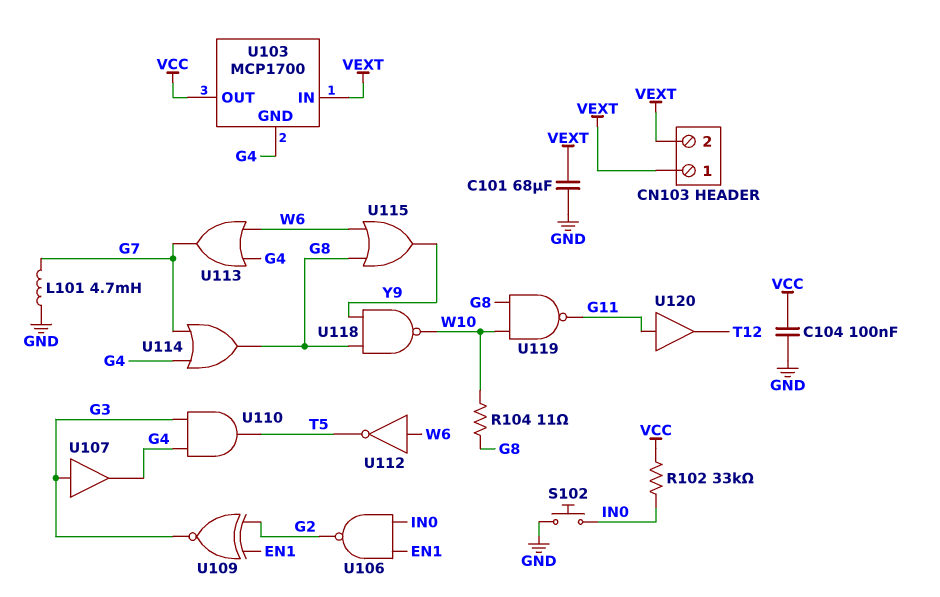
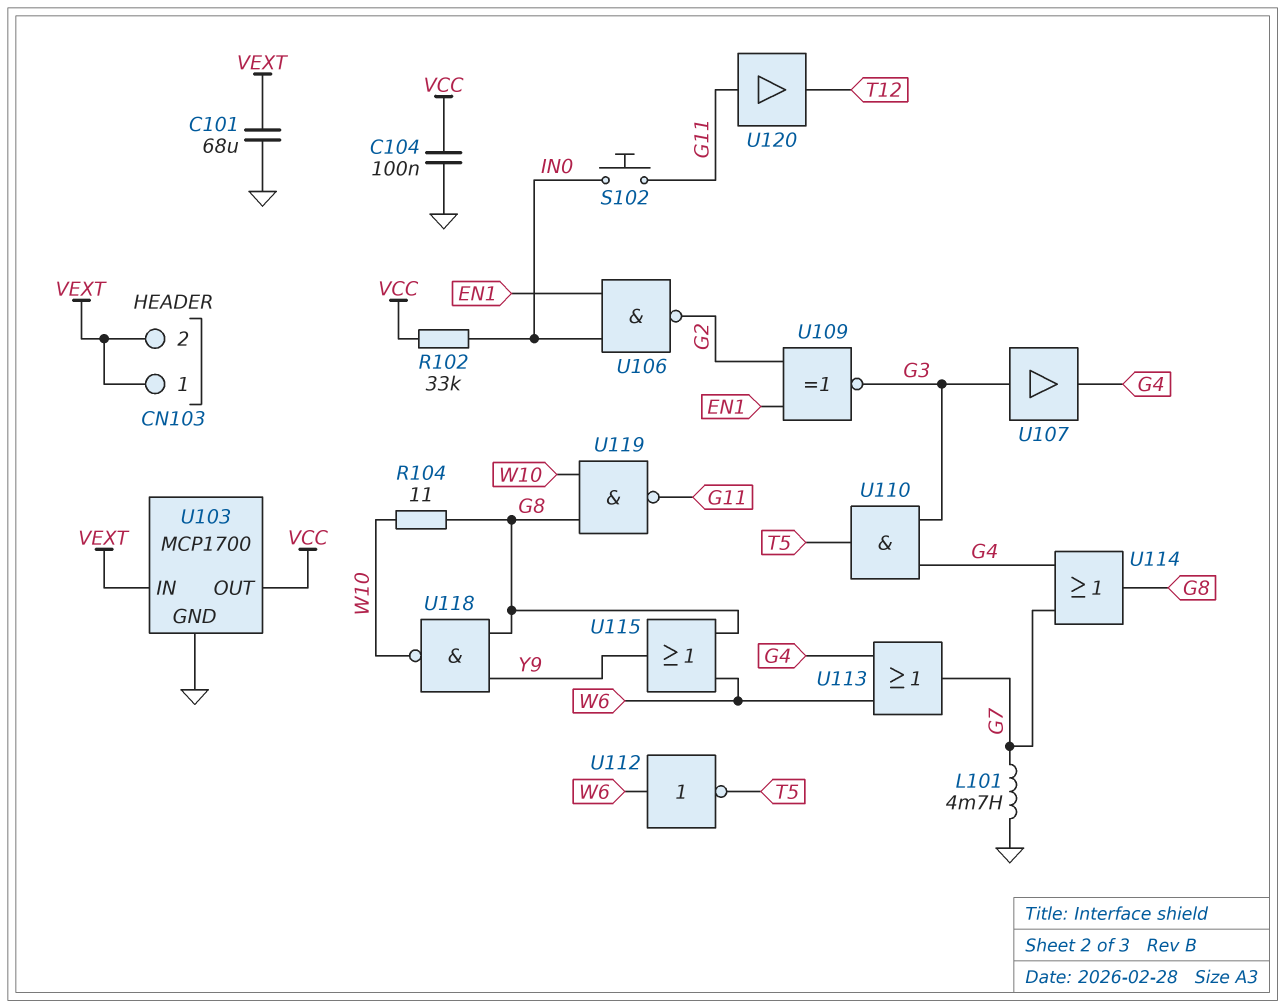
S102: button (GND, IN0) -> button (G11, IN0)
U103 pin GND: G4 -> GND

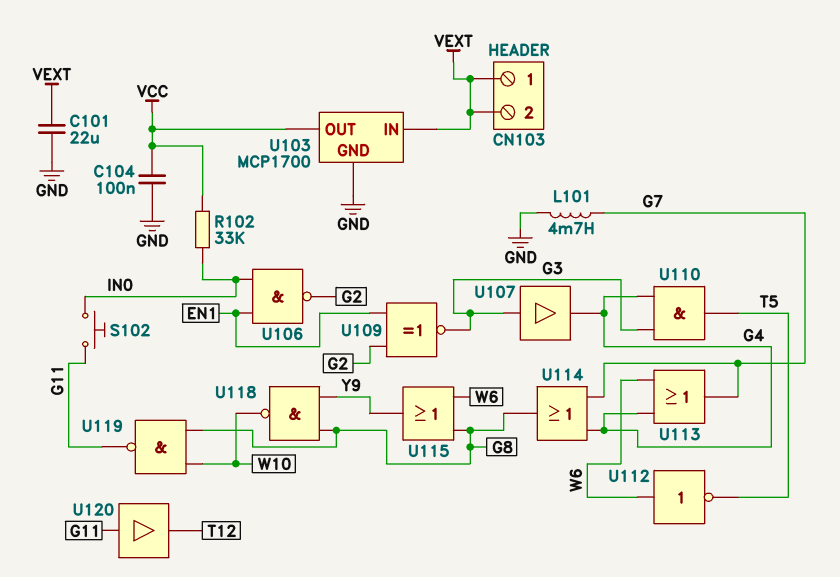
C101: 68uF (GND, VEXT) -> 22uF (GND, VEXT)
R104: 11 (G8, W10) -> none

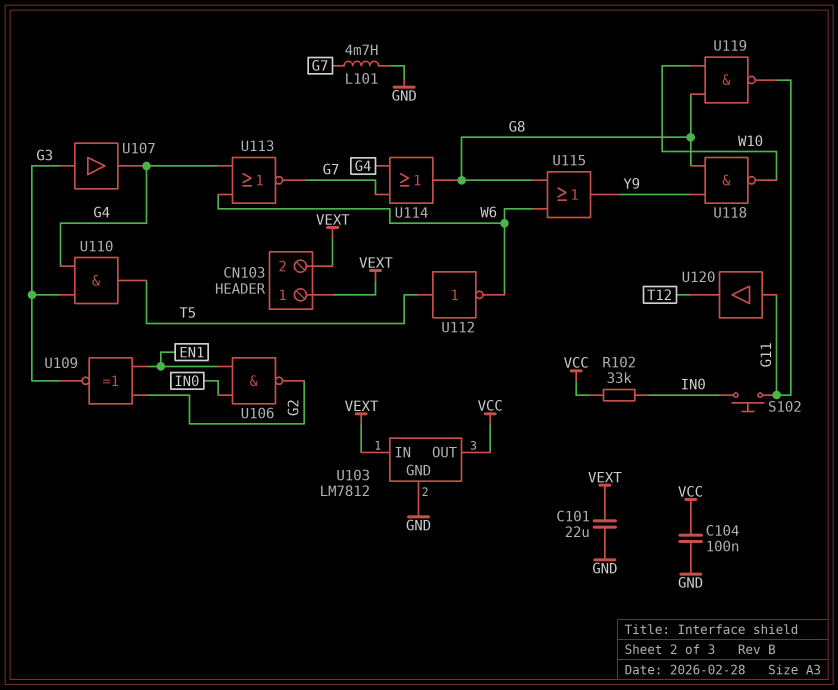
U103: MCP1700 -> LM7812
U112: NOT (in W6, out T5) -> NOT (in T5, out W6)
U113: OR (in G4, in W6, out G7) -> NOR (in G4, in W6, out G7)

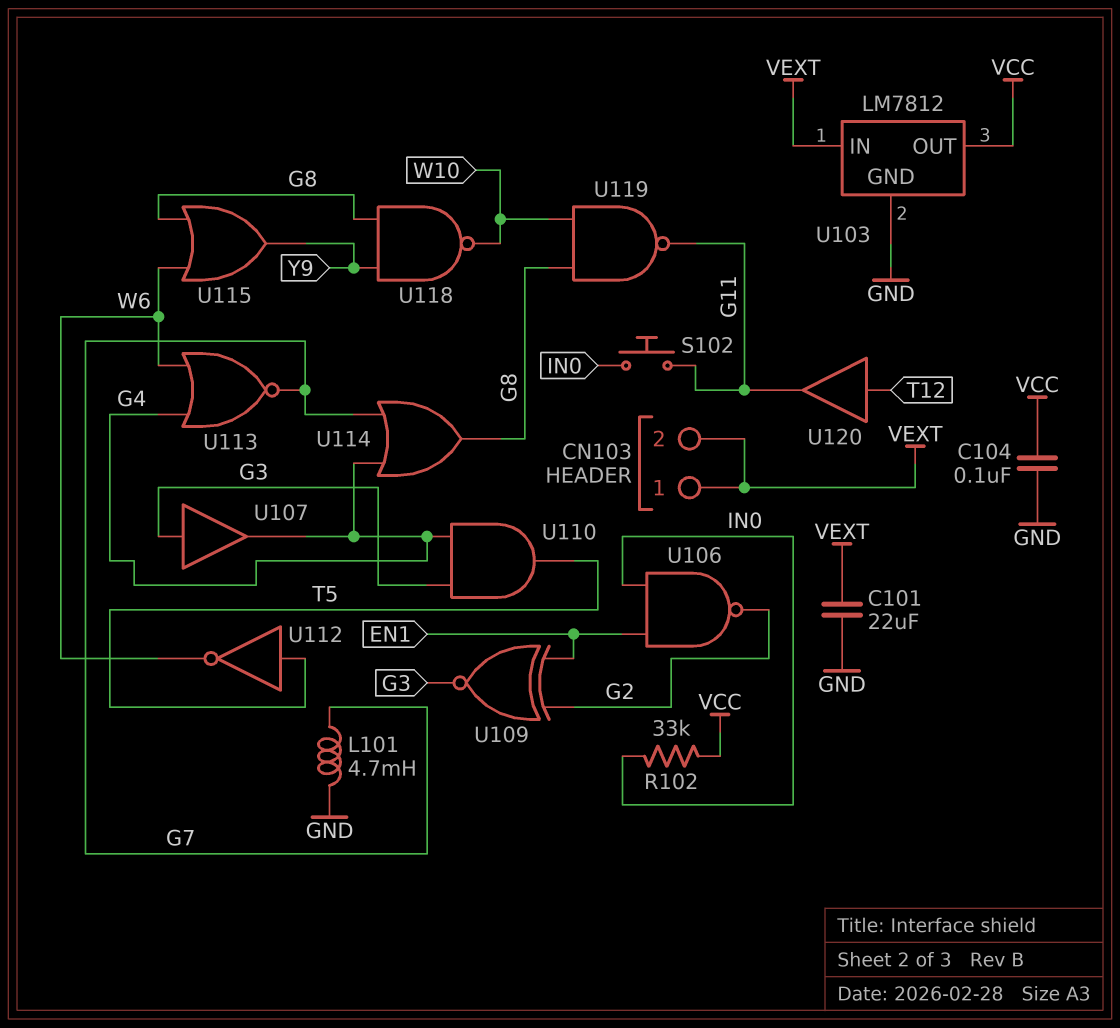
U120: buffer (in G11, out T12) -> buffer (in T12, out G11)

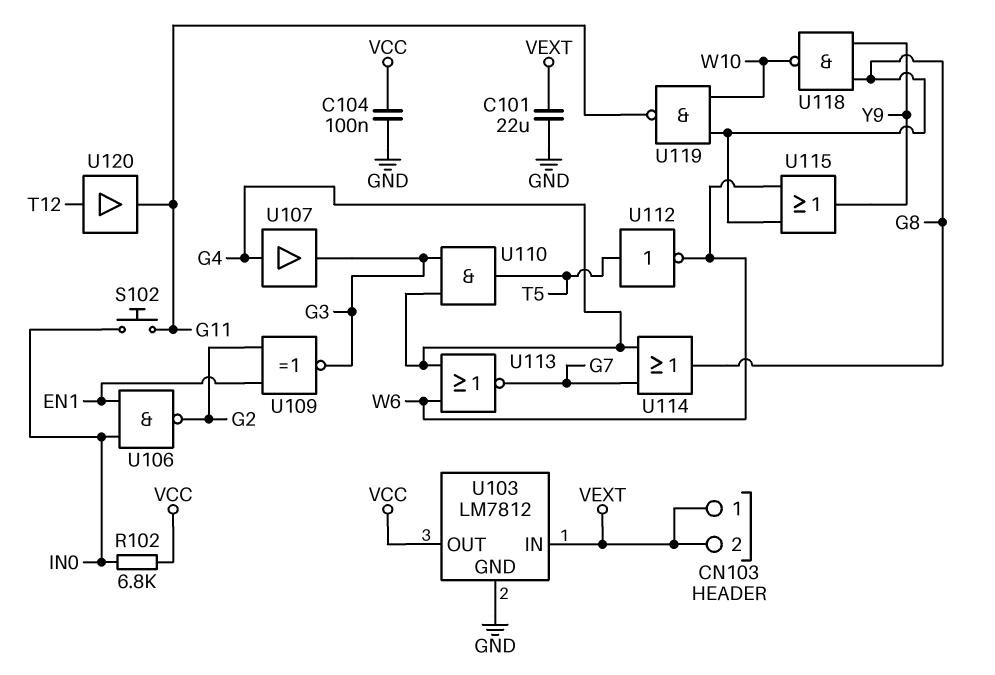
L101: 4.7mH (G7, GND) -> none
R102: 33k (IN0, VCC) -> 6.8k (IN0, VCC)
U107: buffer (in G3, out G4) -> buffer (in G4, out G3)

